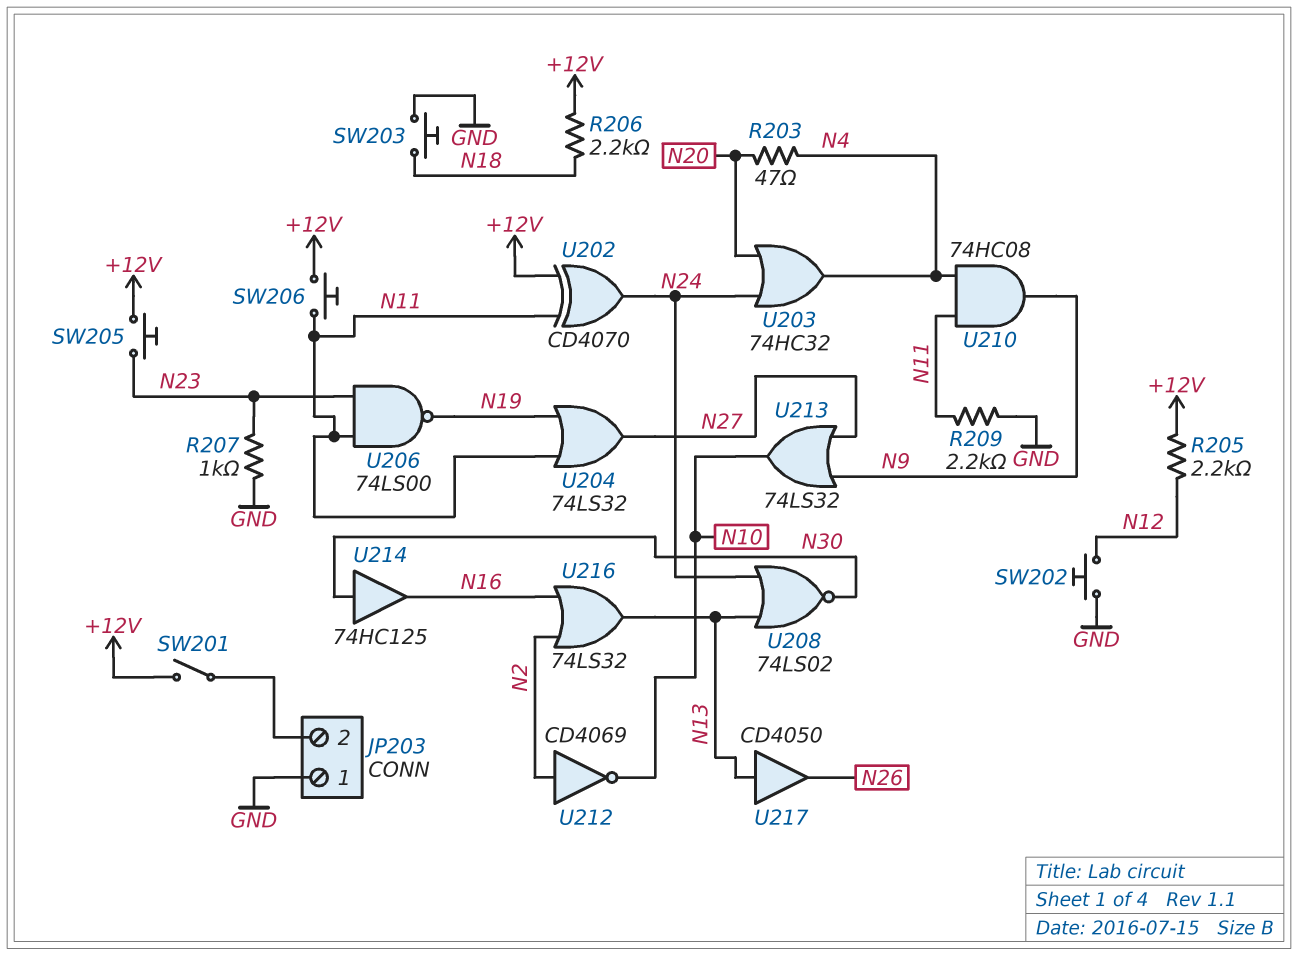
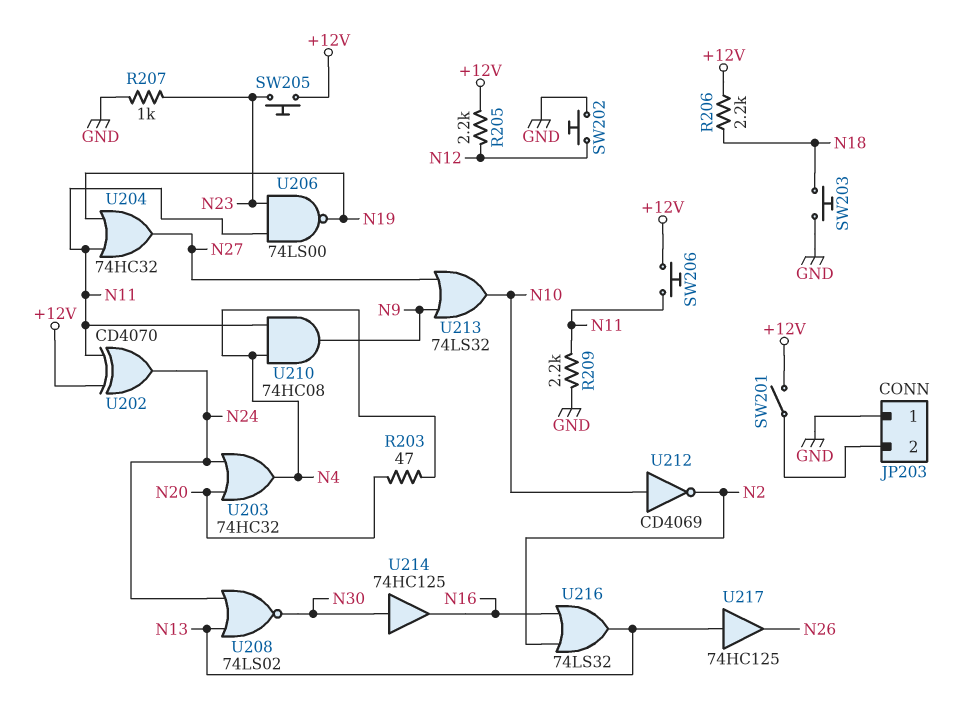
U204: OR 74LS32 (in N11, in N19, out N27) -> OR 74HC32 (in N11, in N19, out N27)
U212: NOT CD4069 (in N2, out N10) -> NOT CD4069 (in N10, out N2)
U217: buffer CD4050 (in N13, out N26) -> buffer 74HC125 (in N13, out N26)

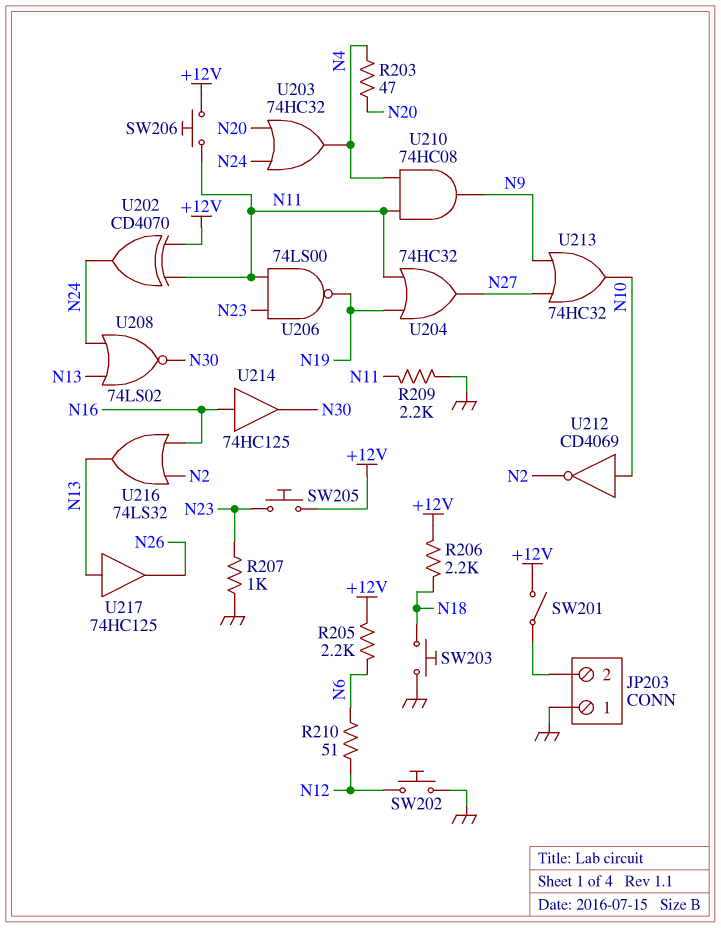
R205: 2.2k (+12V, N12) -> 2.2k (+12V, N6)
R210: none -> 51 (N6, N12)
U213: OR 74LS32 (in N9, in N27, out N10) -> OR 74HC32 (in N9, in N27, out N10)
U214: buffer 74HC125 (in N30, out N16) -> buffer 74HC125 (in N16, out N30)

